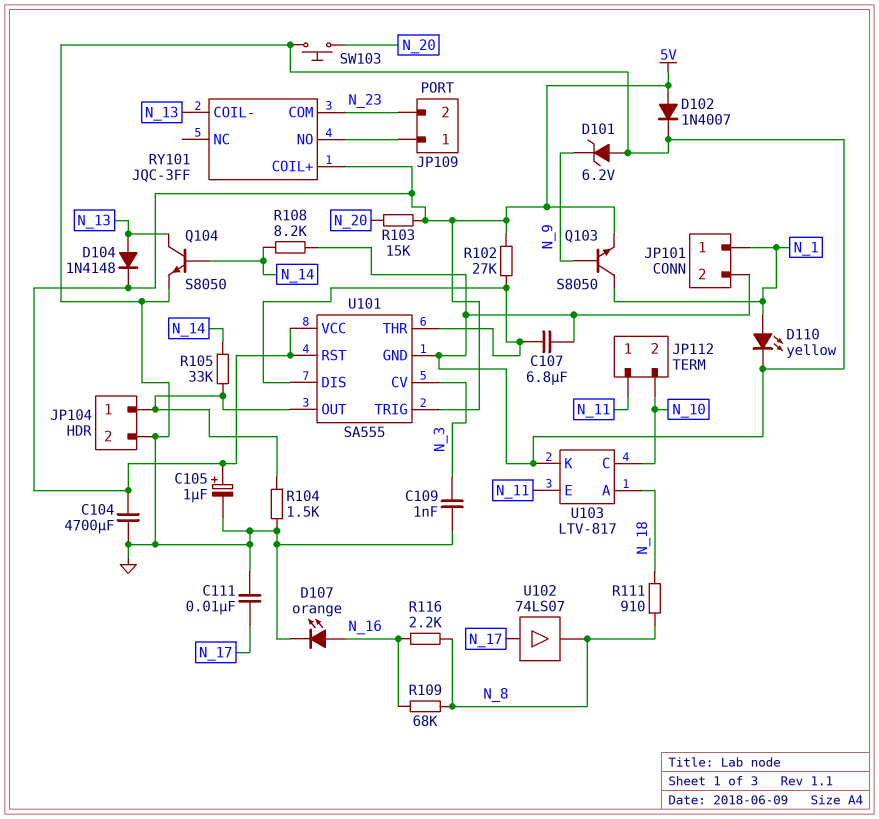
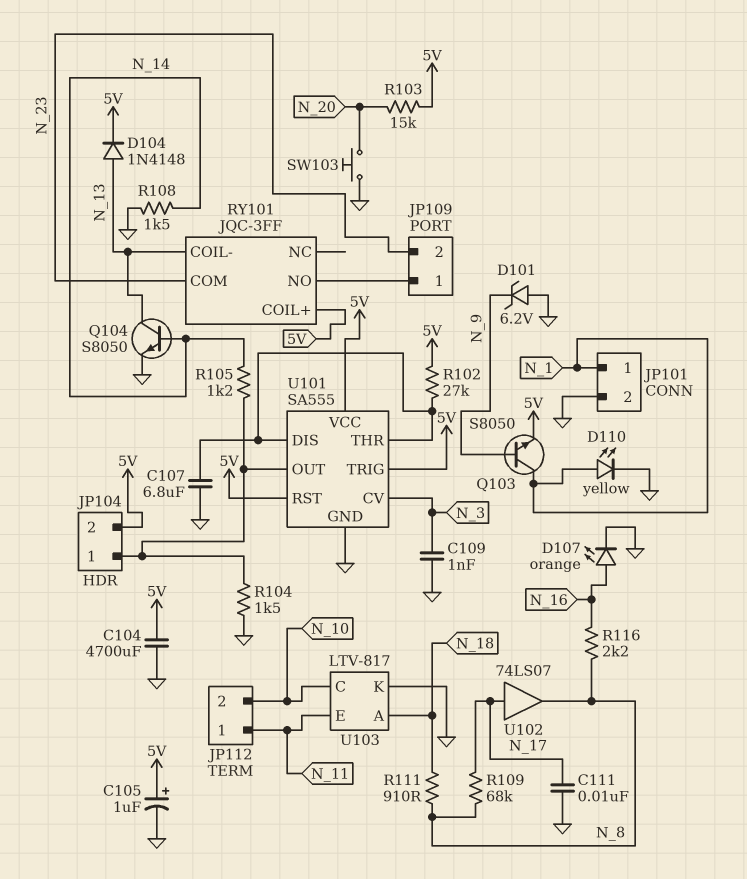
D102: diode 1N4007 (A 5V, K GND) -> none
JP104 pin 2: GND -> 5V
R105: 33k (JP104/1, N_14) -> 1.2k (JP104/1, N_14)
R108: 8.2k (GND, N_14) -> 1.5k (GND, N_14)
R109: 68k (N_8, N_16) -> 68k (N_8, N_17)

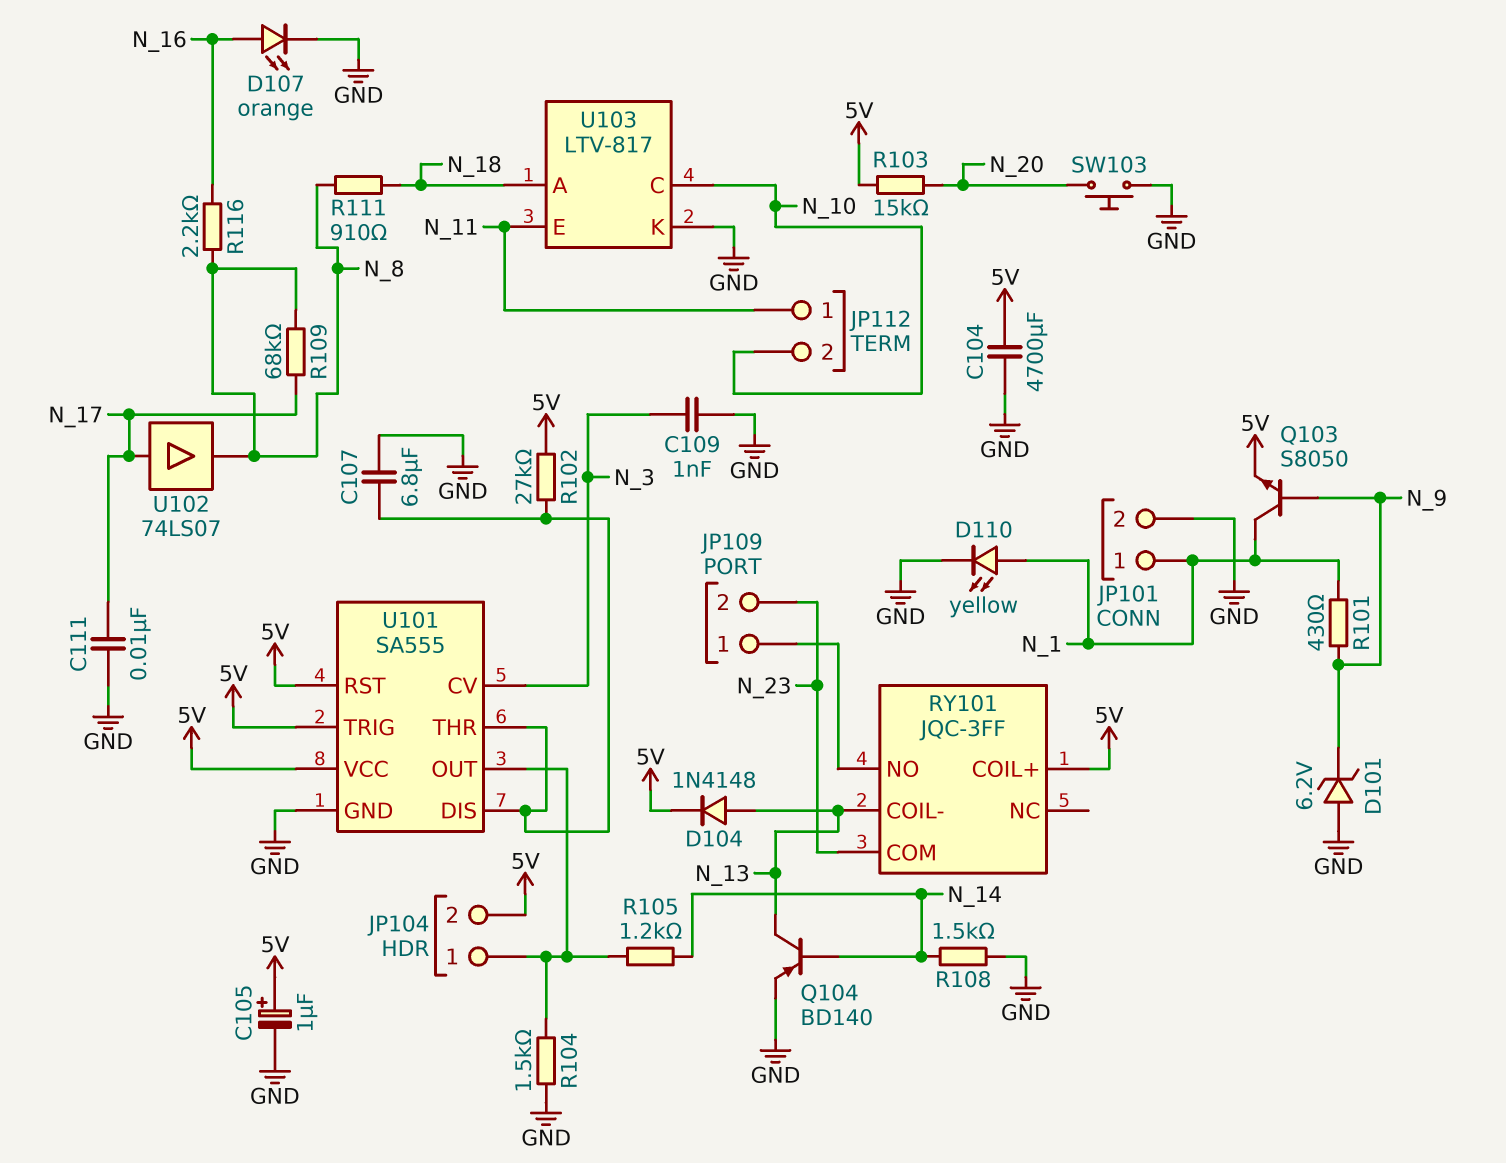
Q104: NPN S8050 (B N_14, C N_13, E GND) -> PNP BD140 (B N_14, C N_13, E GND)
R101: none -> 430 (N_1, N_9)

